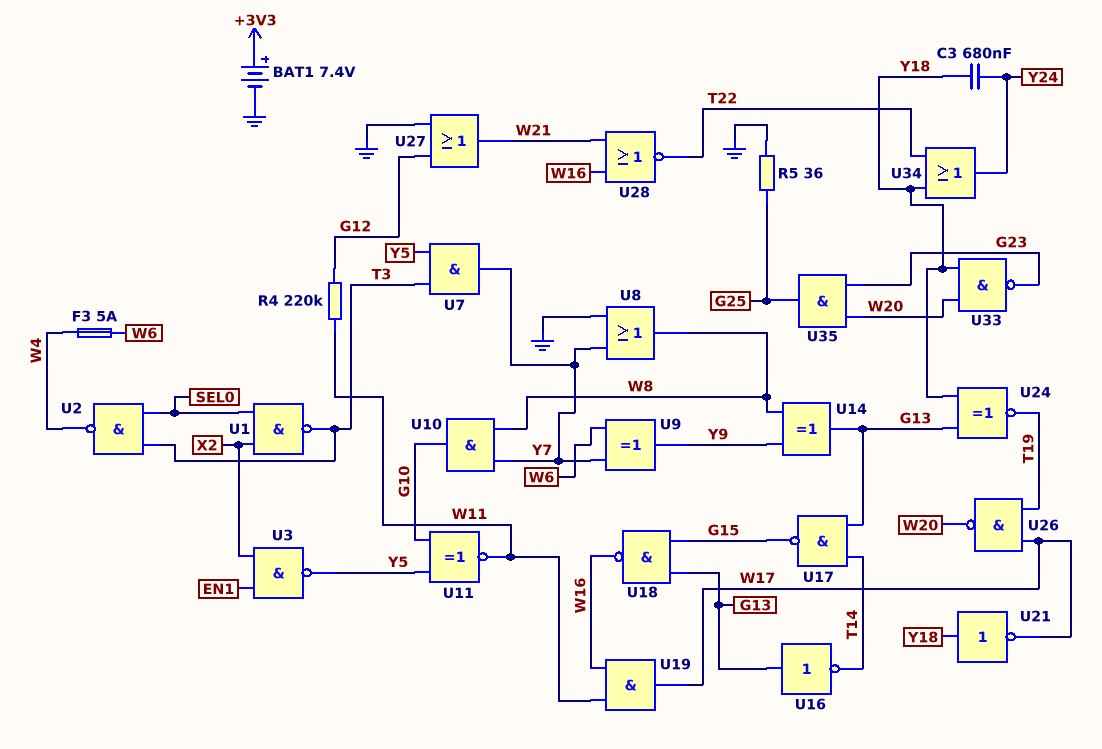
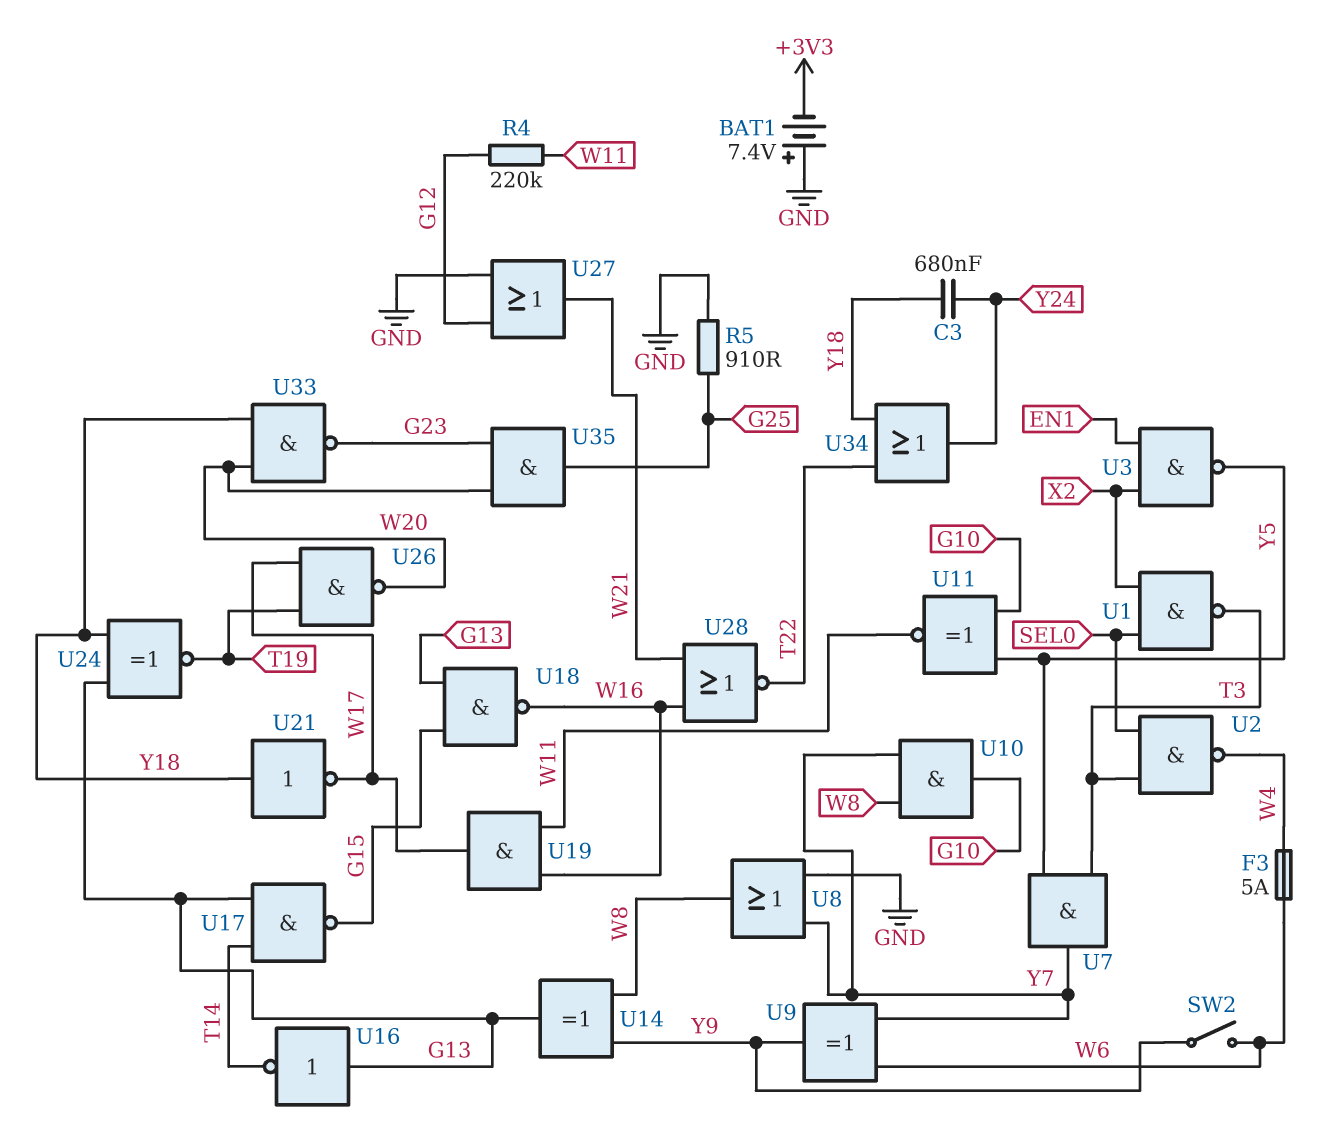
BAT1: 7.4V (plus +3V3, minus GND) -> 7.4V (plus GND, minus +3V3)
R5: 36 (G25, GND) -> 910 (G25, GND)
SW2: none -> switch (W6, Y9)

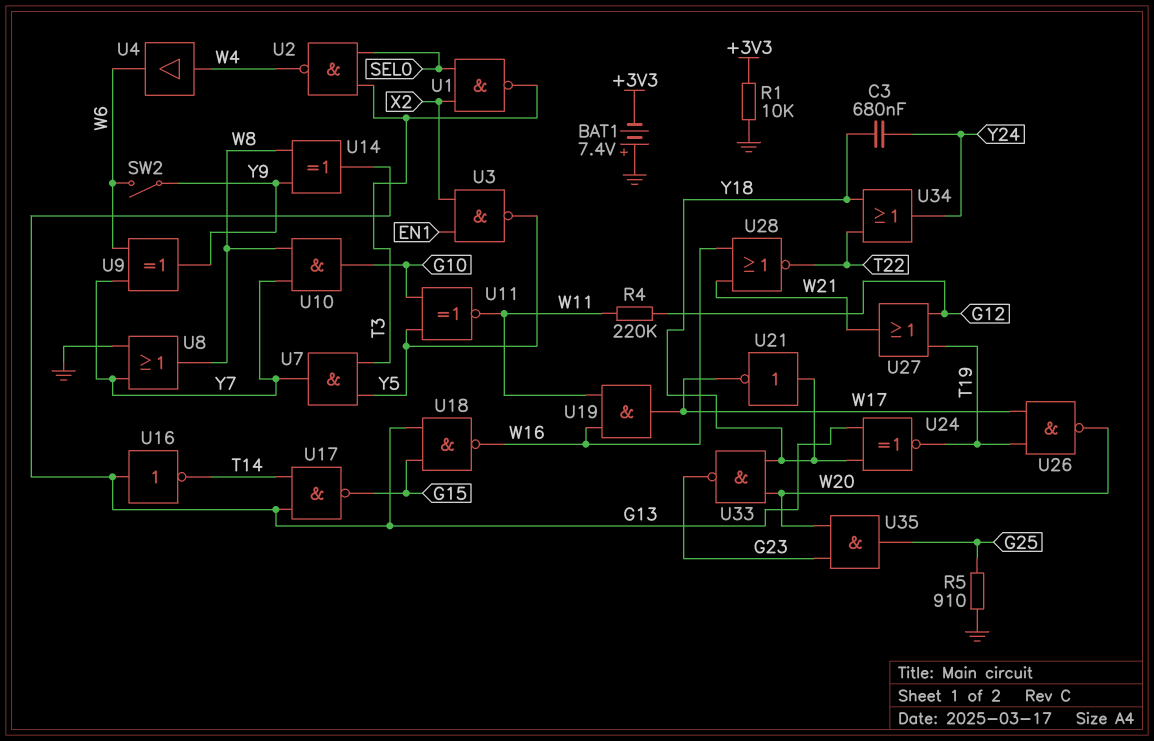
F3: 5A (W4, W6) -> none
R1: none -> 10k (+3V3, GND)
U4: none -> buffer (in W4, out W6)
U27: OR (in G12, in GND, out W21) -> OR (in G12, in T19, out W21)

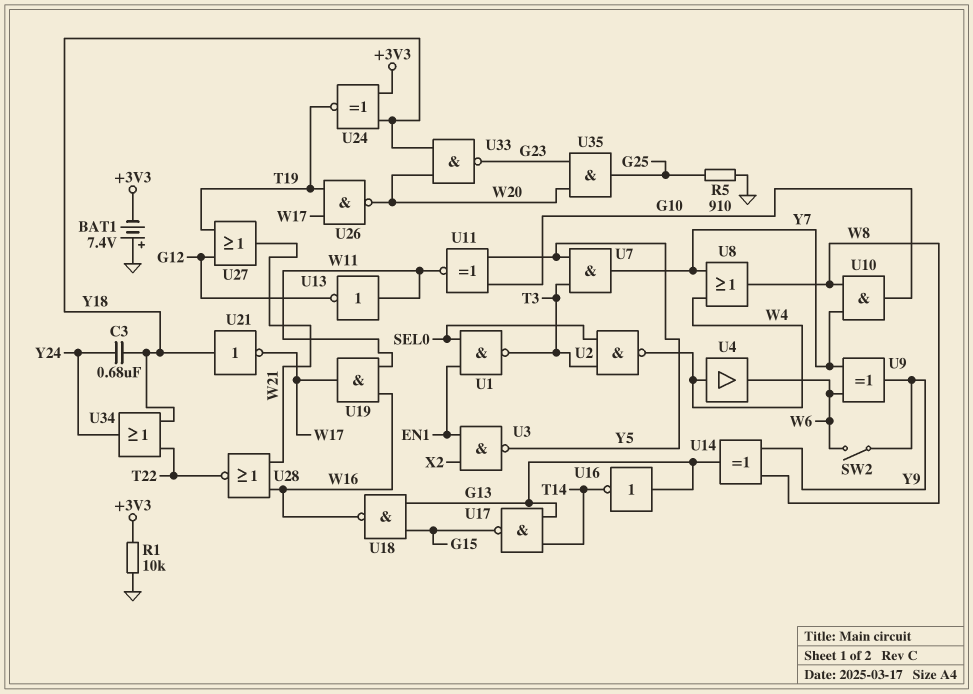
R4: 220k (G12, W11) -> none
U1: NAND (in SEL0, in X2, out T3) -> NAND (in EN1, in SEL0, out T3)
U8: OR (in GND, in Y7, out W8) -> OR (in W4, in Y7, out W8)
U13: none -> NOT (in W11, out G12)
U24: XNOR (in G13, in Y18, out T19) -> XNOR (in +3V3, in Y18, out T19)

